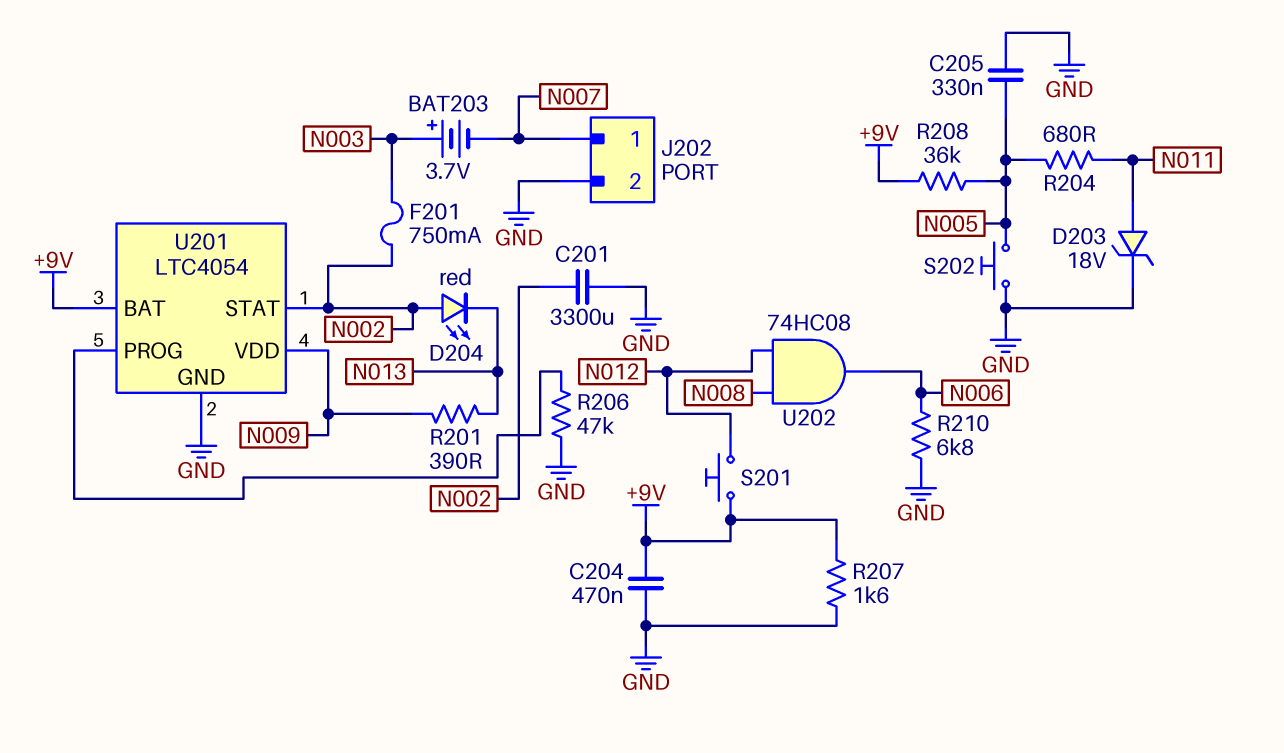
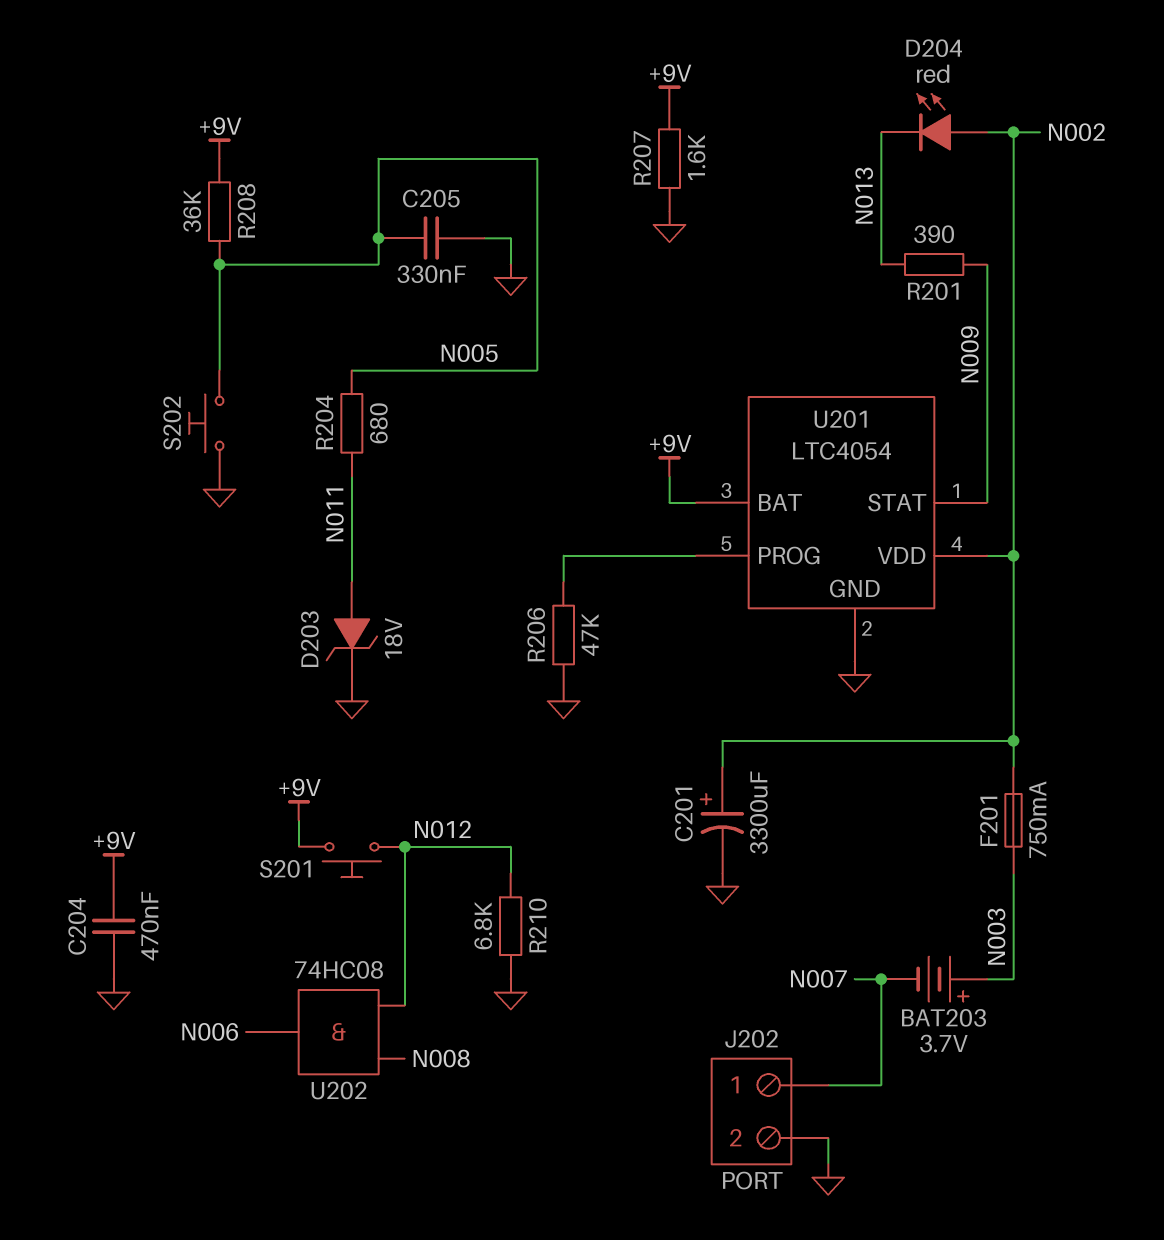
C201: 3300uF (GND, N002) -> 3300uF (plus N002, minus GND)
R210: 6.8k (GND, N006) -> 6.8k (GND, N012)
U201 pin STAT: N002 -> N009
U201 pin VDD: N009 -> N002

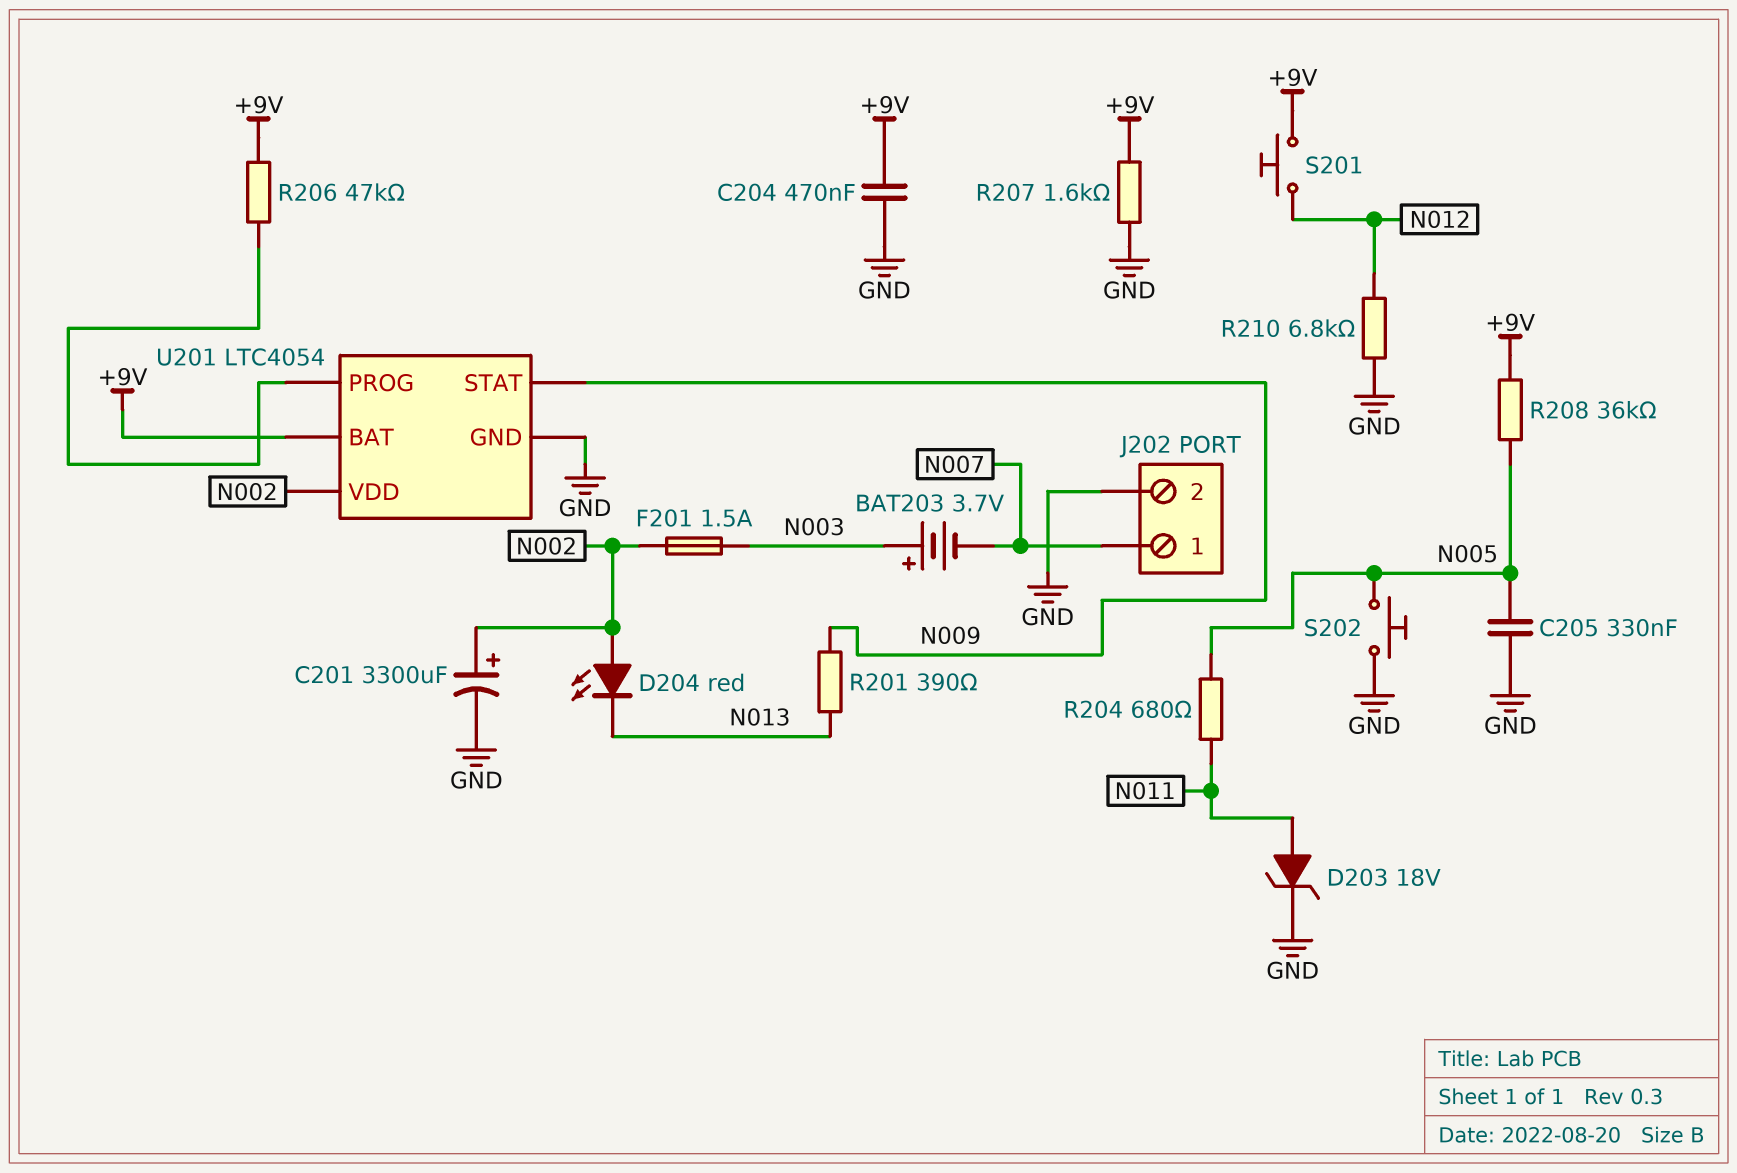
F201: 750mA (N002, N003) -> 1.5A (N002, N003)
R206: 47k (GND, U201/PROG) -> 47k (+9V, U201/PROG)
U202: AND 74HC08 (in N008, in N012, out N006) -> none

